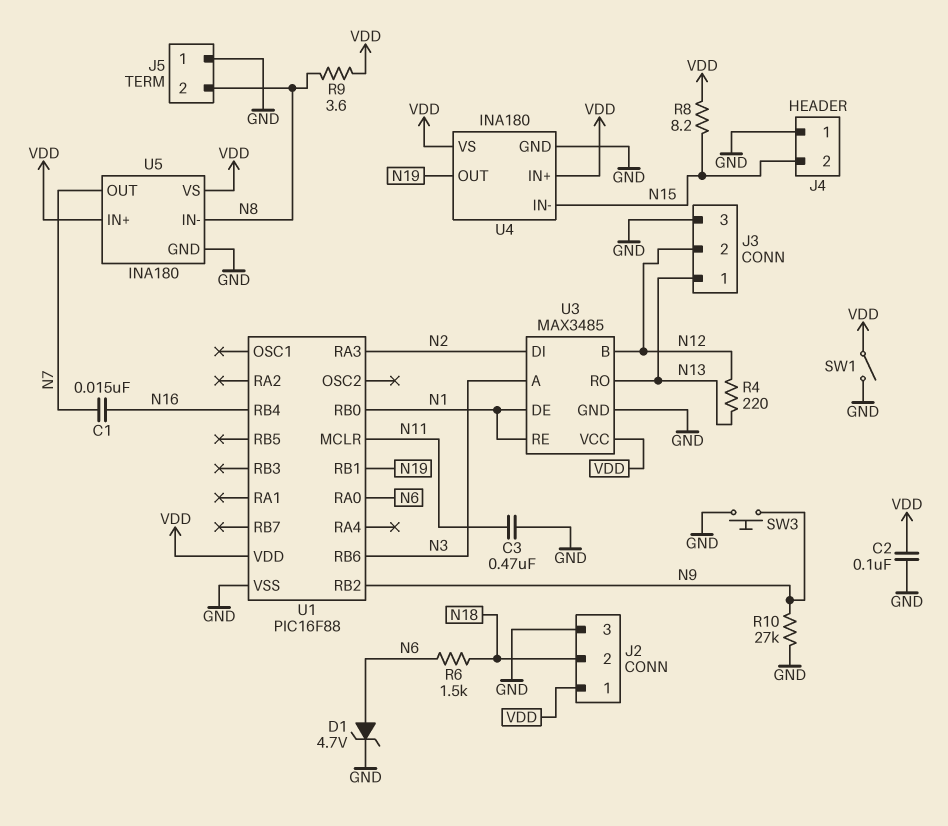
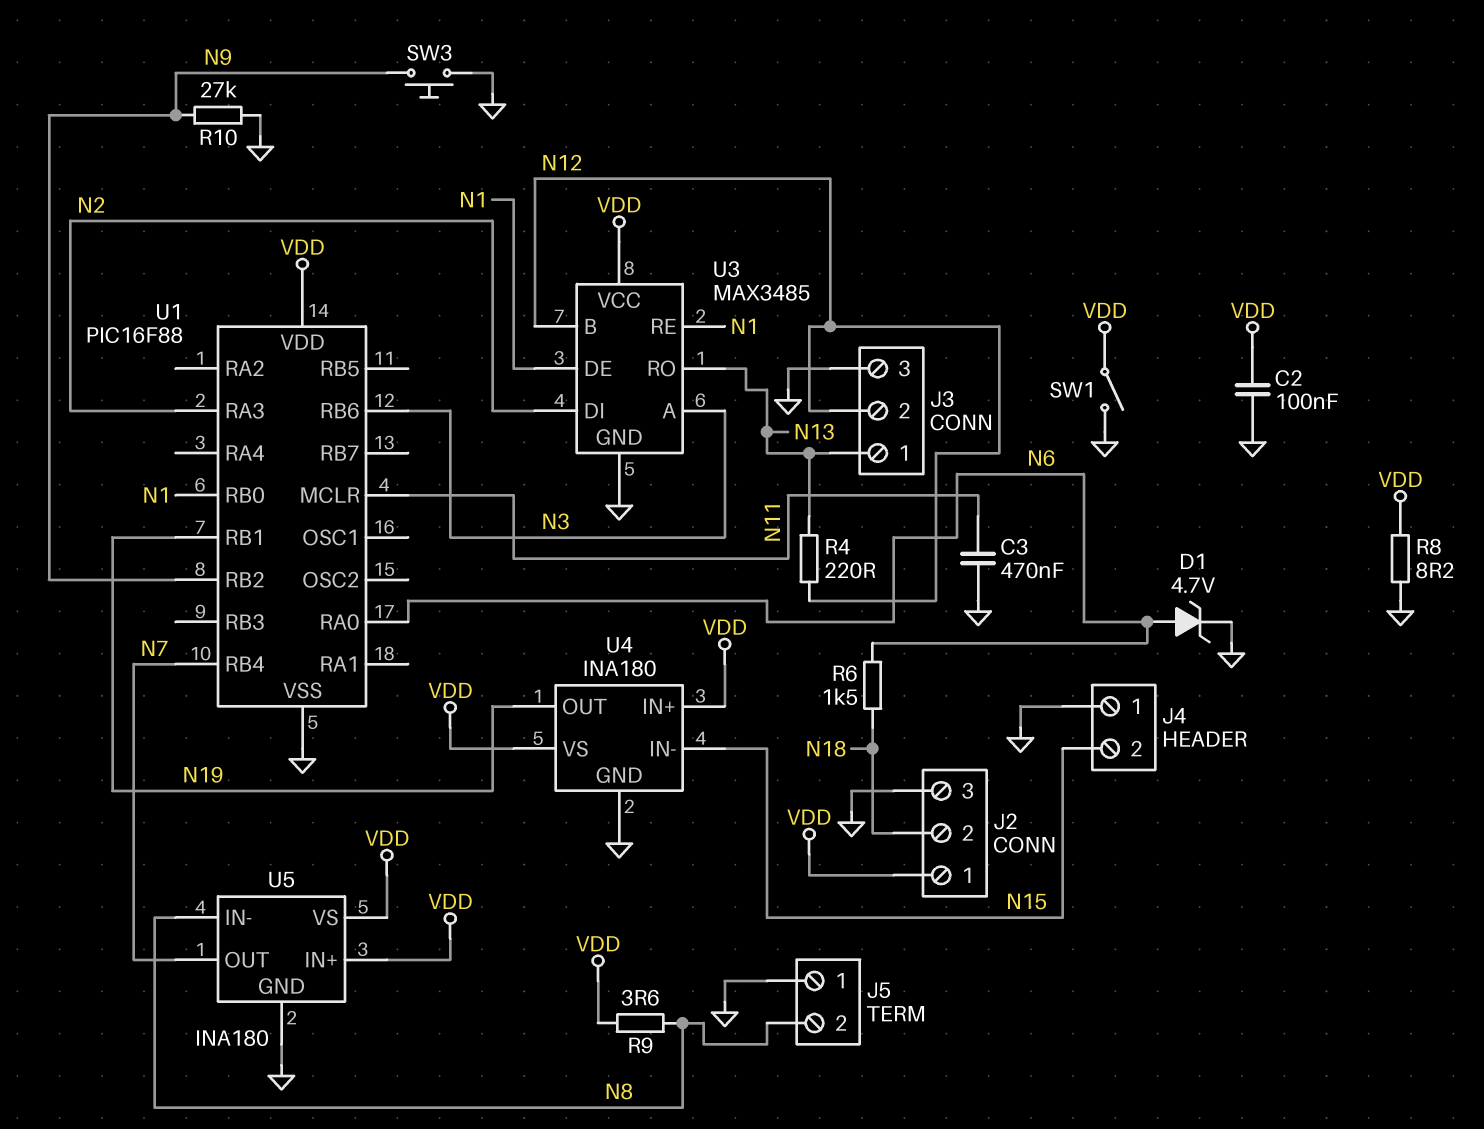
C1: 15nF (N7, N16) -> none
R8: 8.2 (N15, VDD) -> 8.2 (GND, VDD)
U1 pin RB4: N16 -> N7

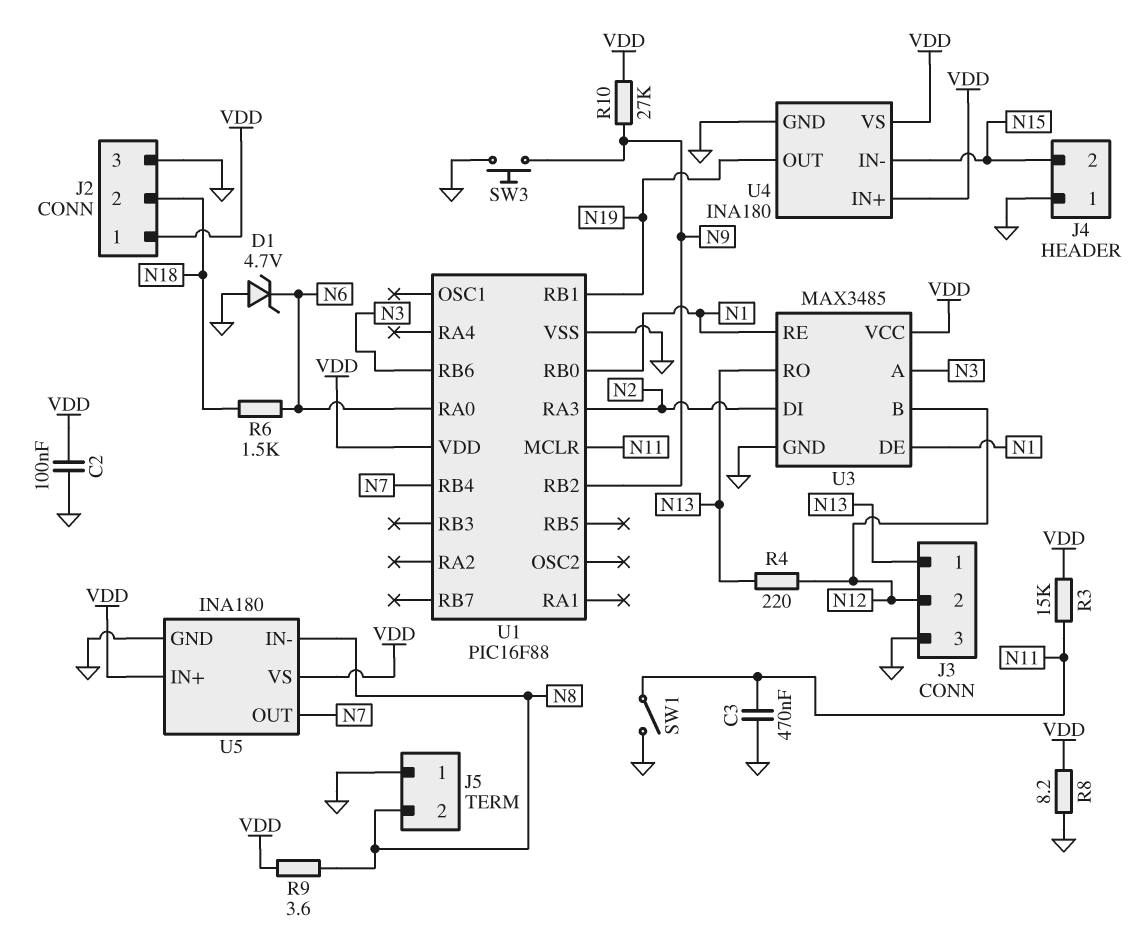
D1: zener 4.7V (A N6, K GND) -> zener 4.7V (A GND, K N6)
R3: none -> 15k (N11, VDD)
R10: 27k (GND, N9) -> 27k (N9, VDD)
SW1: switch (GND, VDD) -> switch (GND, N11)

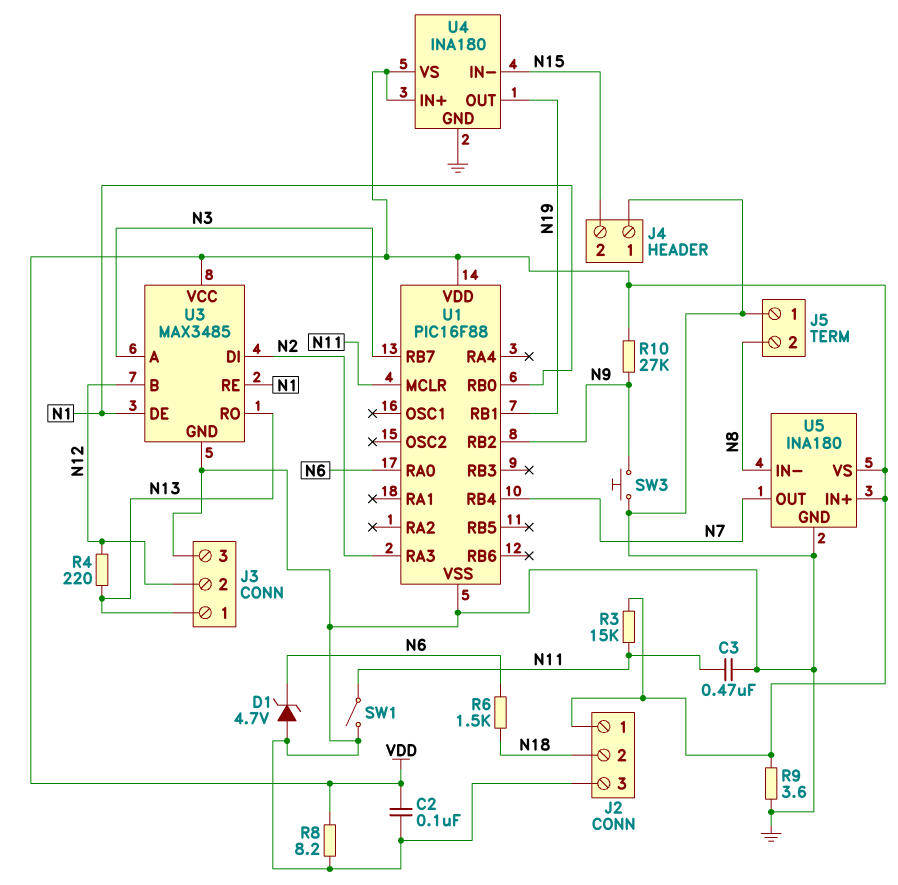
R9: 3.6 (N8, VDD) -> 3.6 (GND, VDD)
U1 pin RB6: N3 -> none
U1 pin RB7: none -> N3

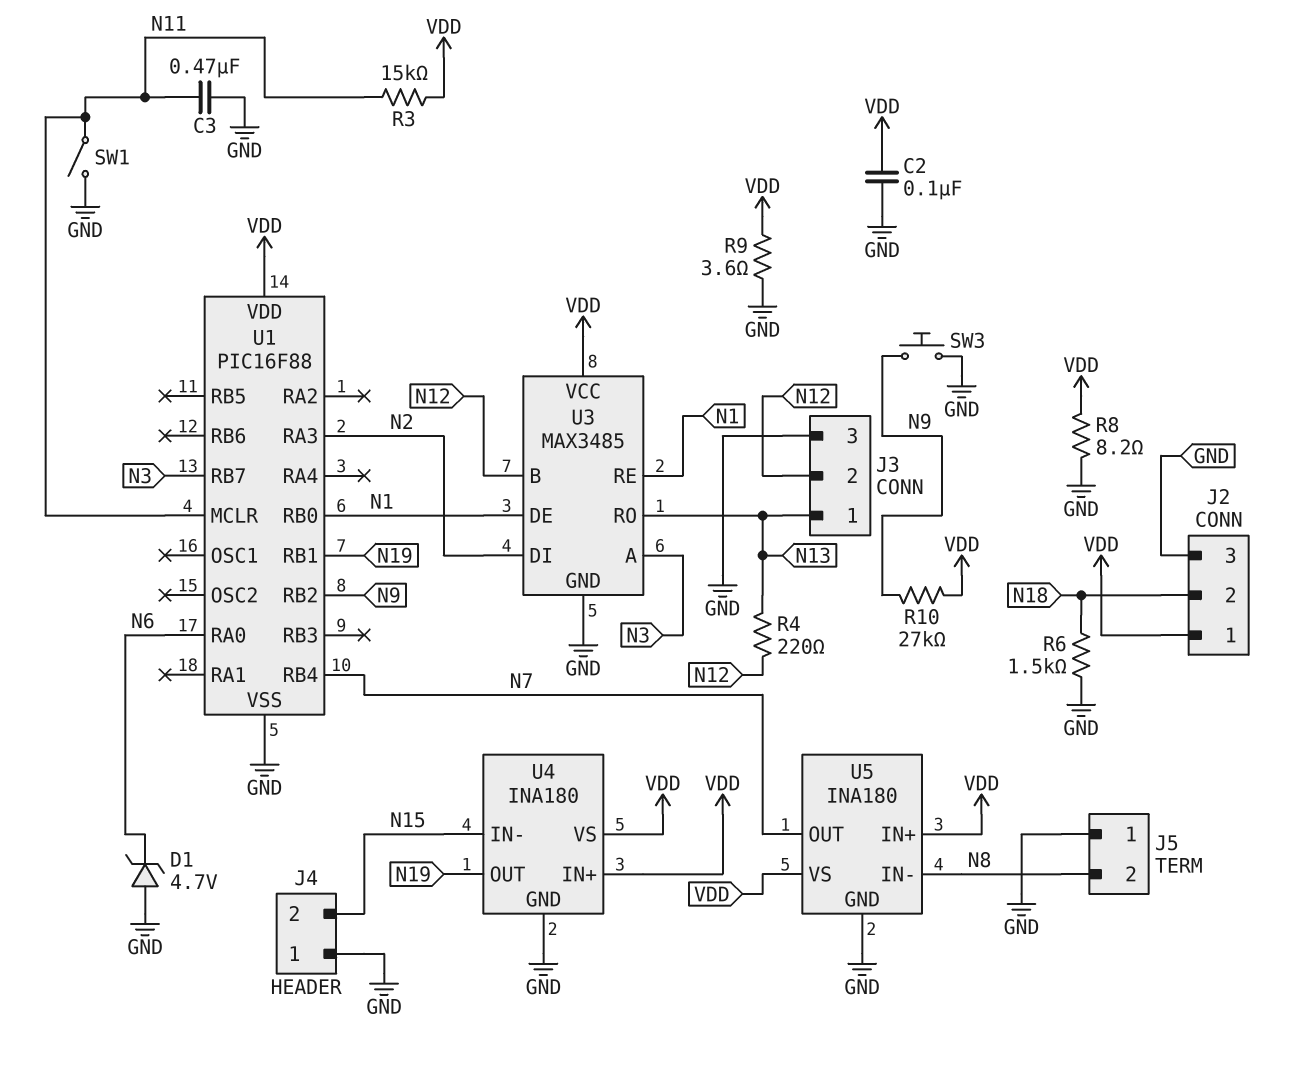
R6: 1.5k (N6, N18) -> 1.5k (GND, N18)

